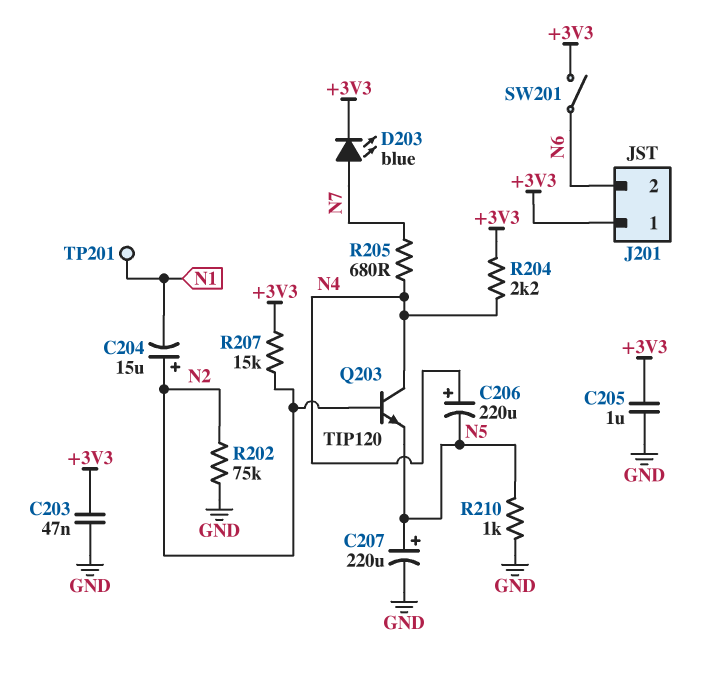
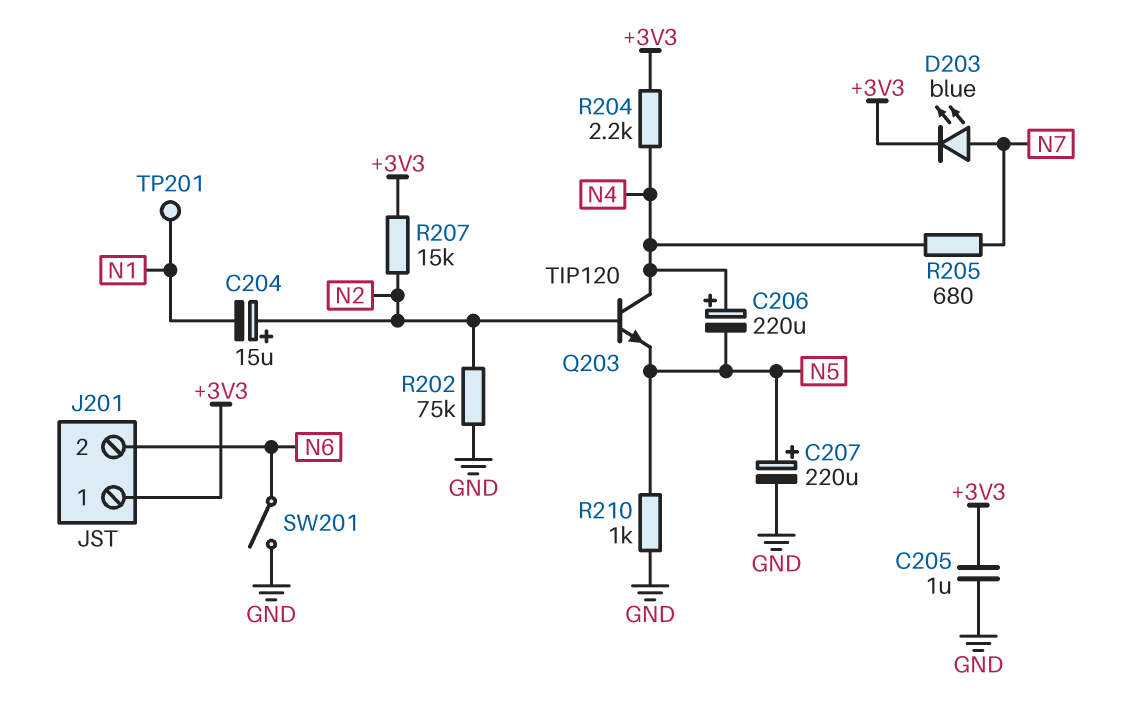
C203: 47nF (+3V3, GND) -> none
SW201: switch (+3V3, N6) -> switch (GND, N6)

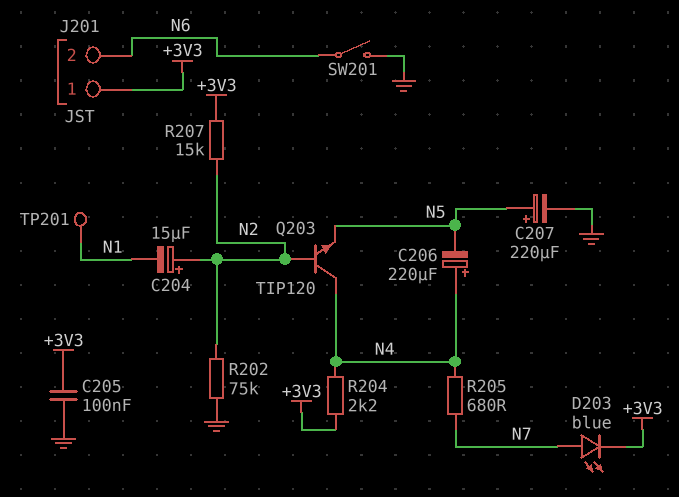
C205: 1uF (+3V3, GND) -> 100nF (+3V3, GND)
R210: 1k (GND, N5) -> none

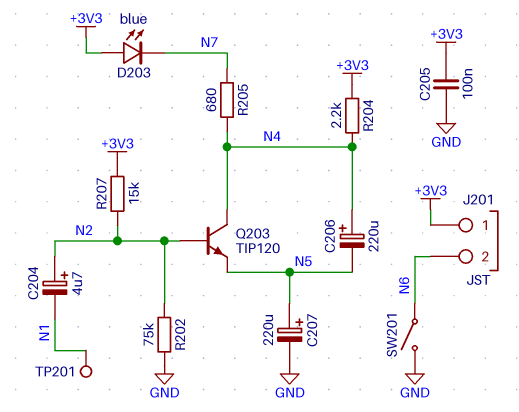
C204: 15uF (plus N2, minus N1) -> 4.7uF (plus N2, minus N1)
D203: LED blue (A N7, K +3V3) -> LED blue (A +3V3, K N7)

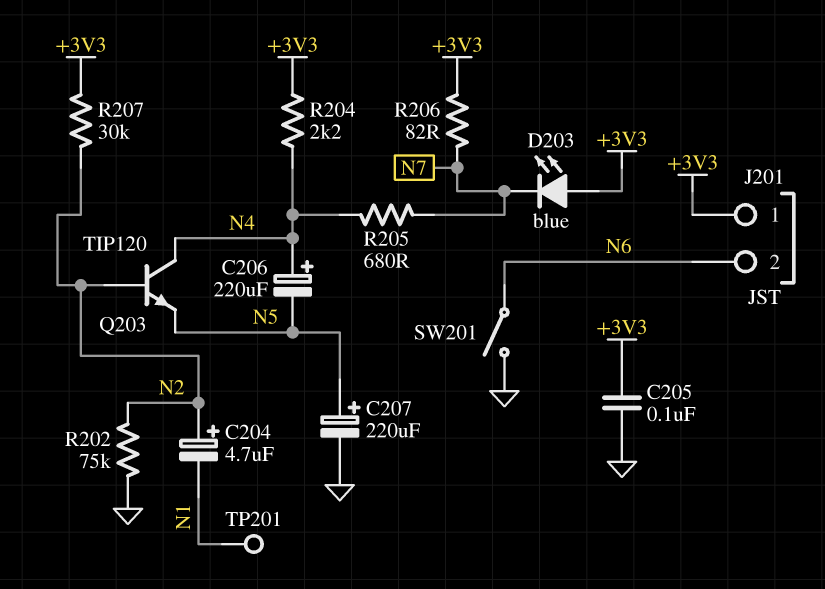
R206: none -> 82 (+3V3, N7)
R207: 15k (+3V3, N2) -> 30k (+3V3, N2)

